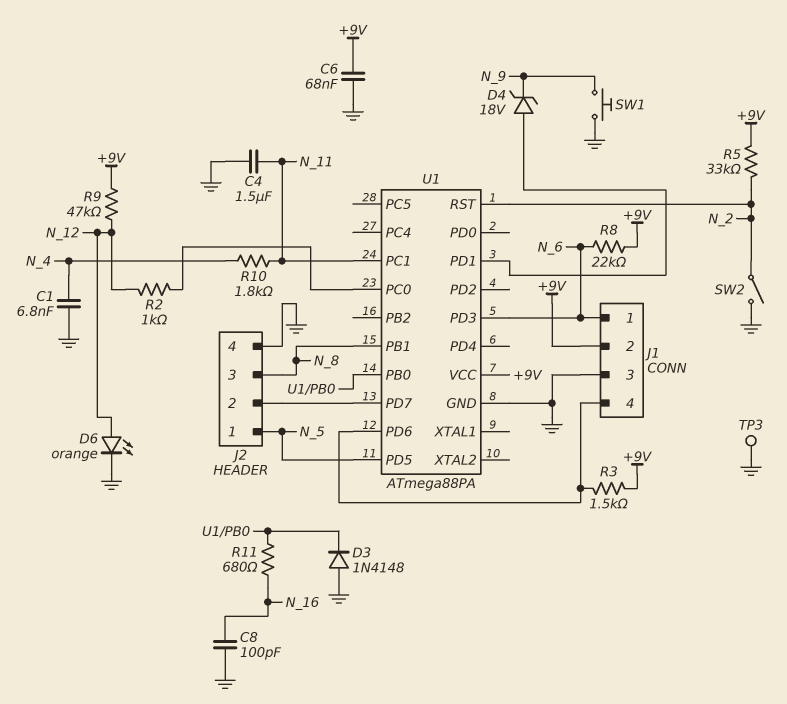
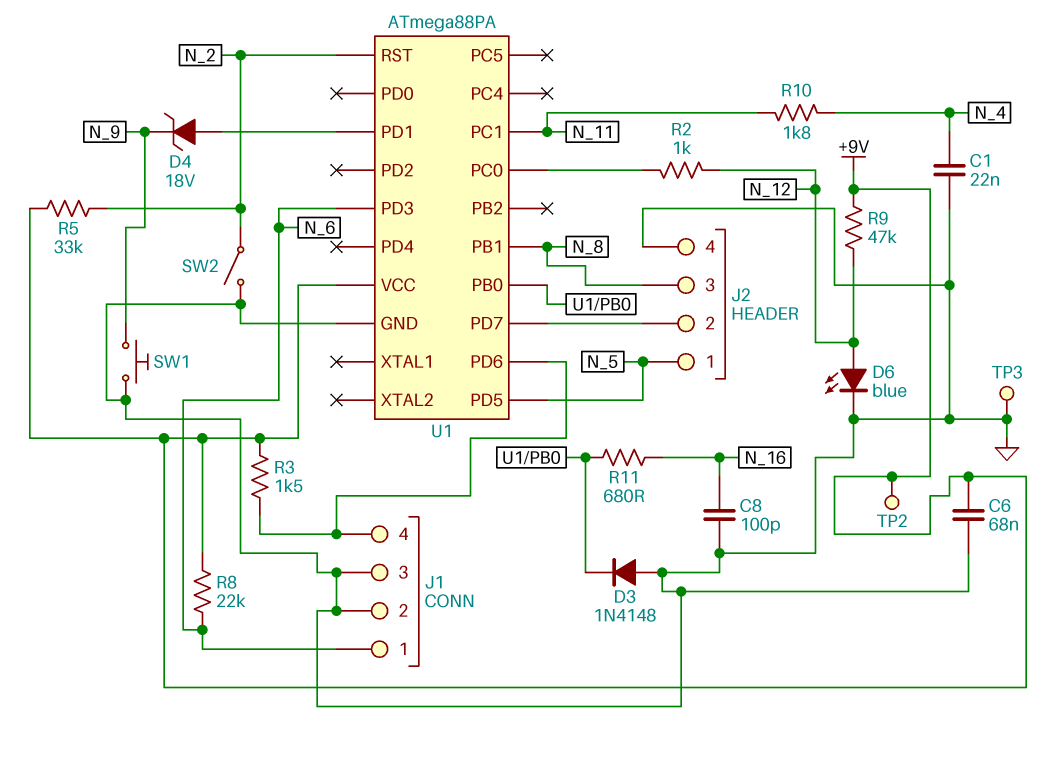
C1: 6.8nF (GND, N_4) -> 22nF (GND, N_4)
C4: 1.5uF (GND, N_11) -> none
D6: LED orange (A N_12, K GND) -> LED blue (A N_12, K GND)
J1 pin 2: +9V -> GND
TP2: none -> test point (+9V)

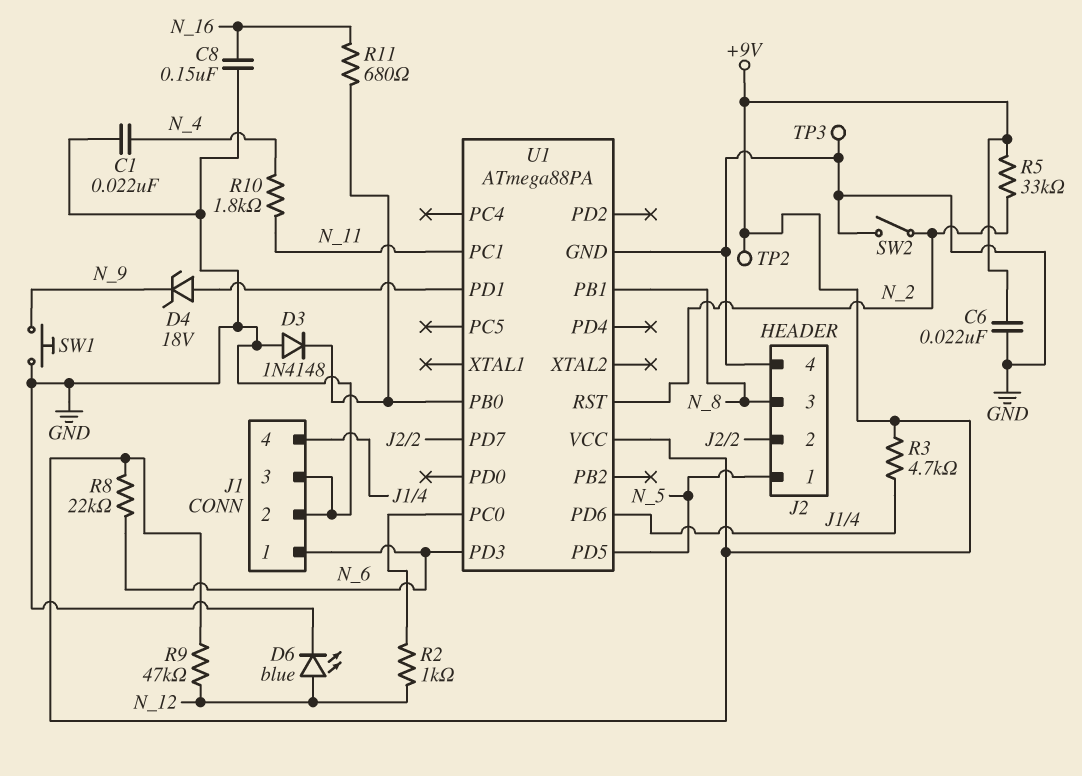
C6: 68nF (+9V, GND) -> 22nF (+9V, GND)
C8: 100pF (GND, N_16) -> 150nF (GND, N_16)
R3: 1.5k (+9V, J1/4) -> 4.7k (+9V, J1/4)

